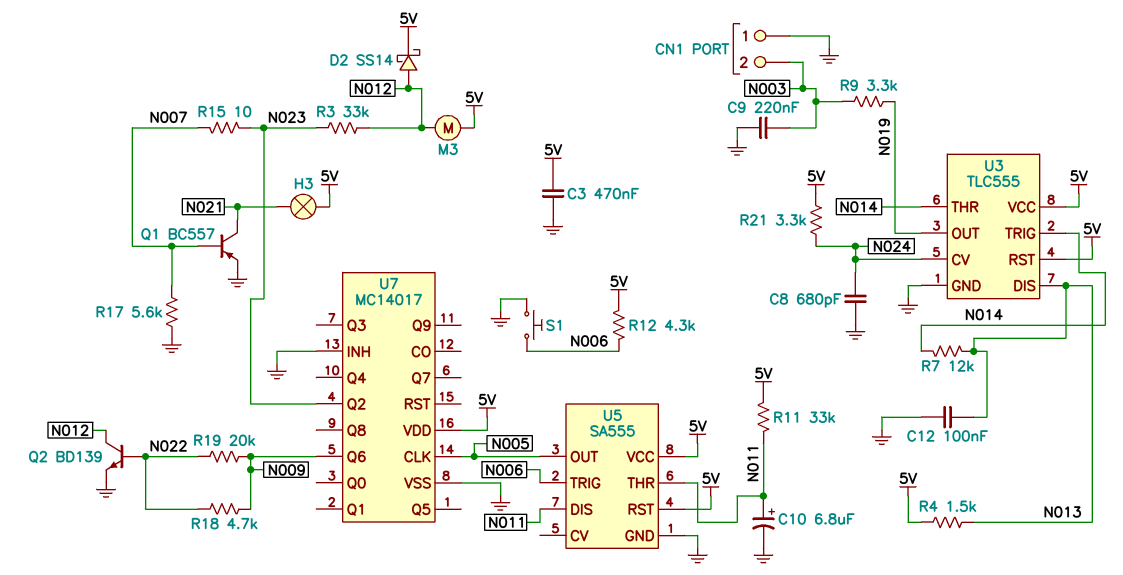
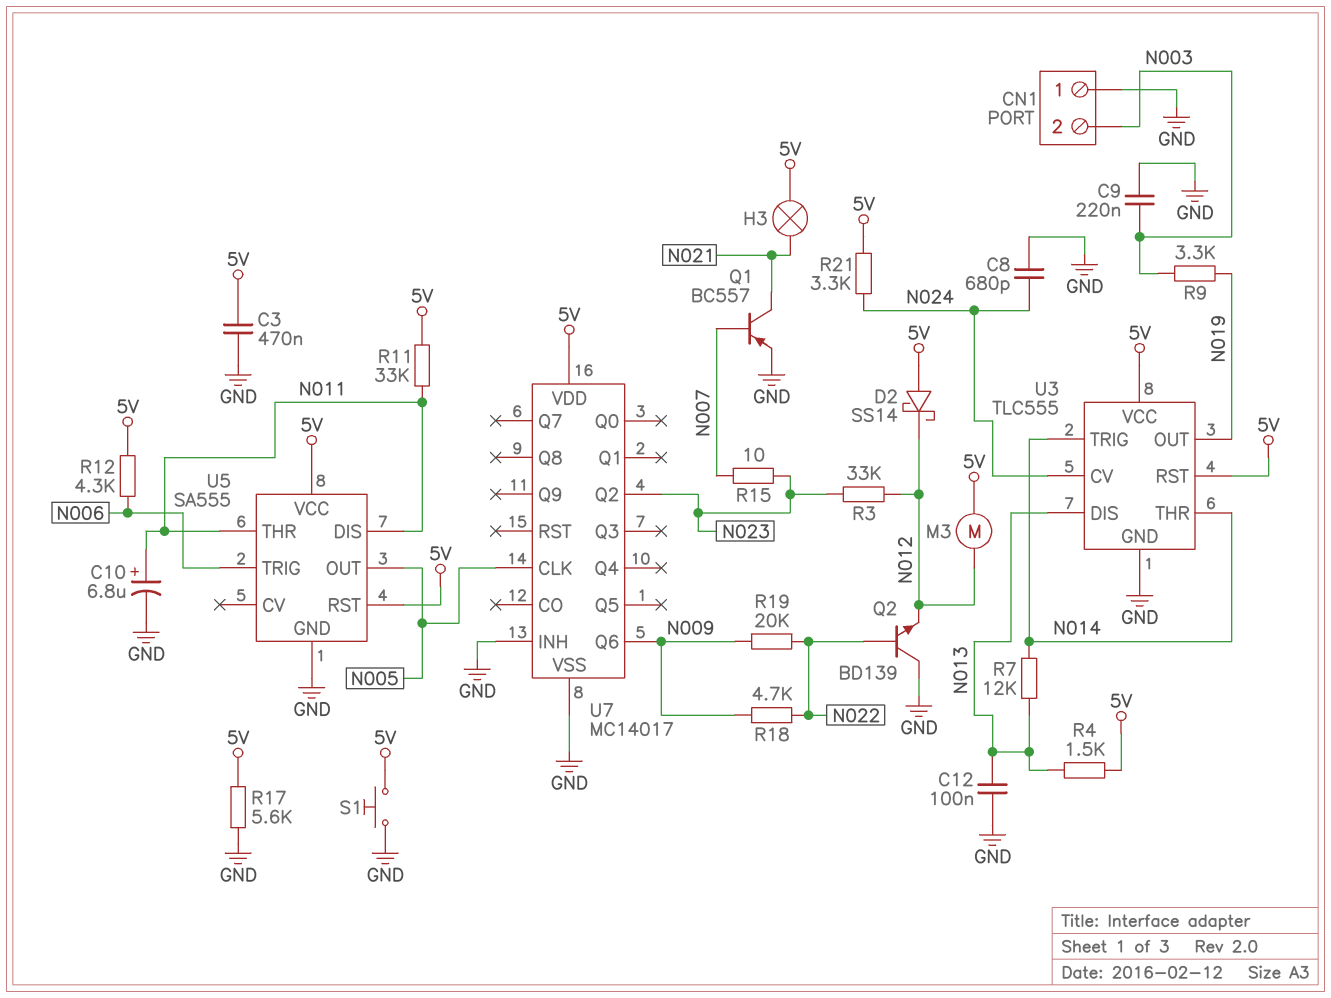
D2: schottky SS14 (A N012, K 5V) -> schottky SS14 (A 5V, K N012)
Q2: NPN BD139 (B N022, C N012, E GND) -> NPN BD139 (B N022, C GND, E N012)
R17: 5.6k (GND, N007) -> 5.6k (5V, GND)
S1: button (GND, N006) -> button (5V, GND)

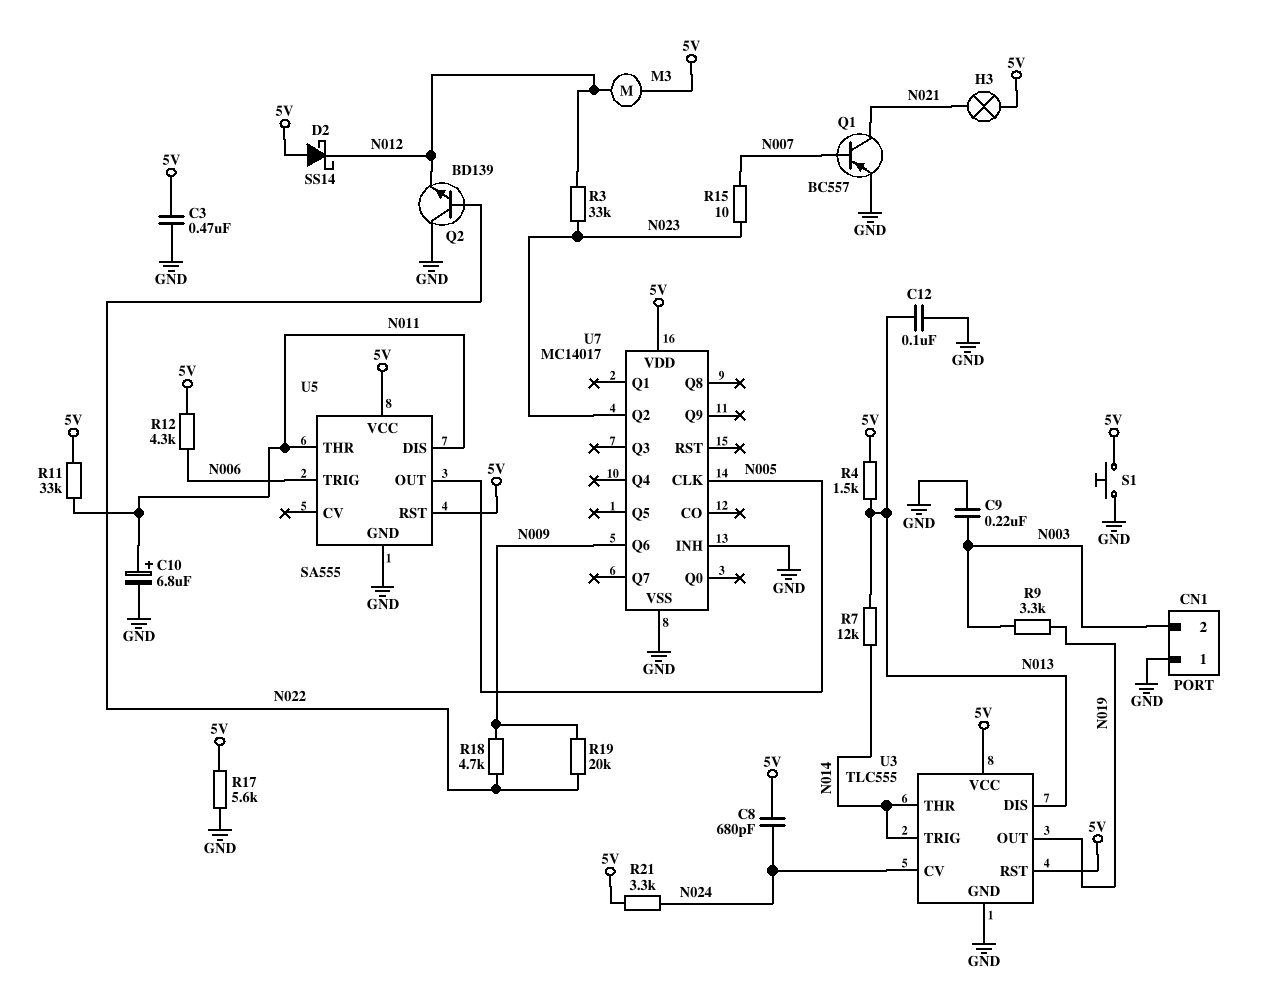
C8: 680pF (GND, N024) -> 680pF (5V, N024)

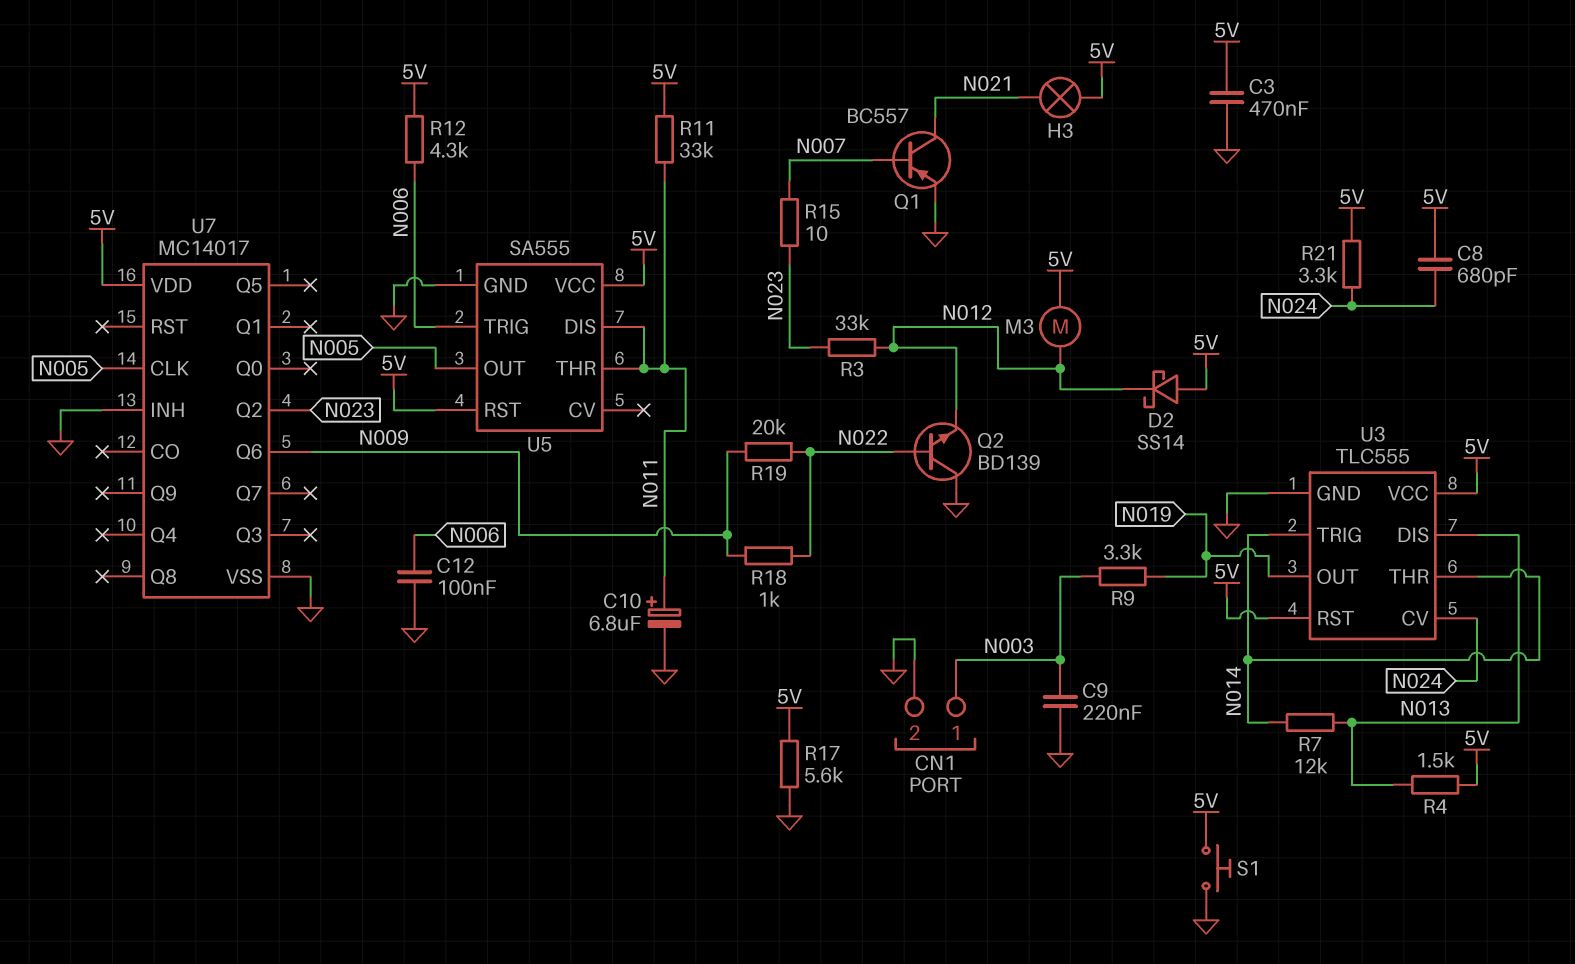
C12: 100nF (GND, N013) -> 100nF (GND, N006)
CN1 pin 1: GND -> N003
CN1 pin 2: N003 -> GND
R18: 4.7k (N009, N022) -> 1k (N009, N022)

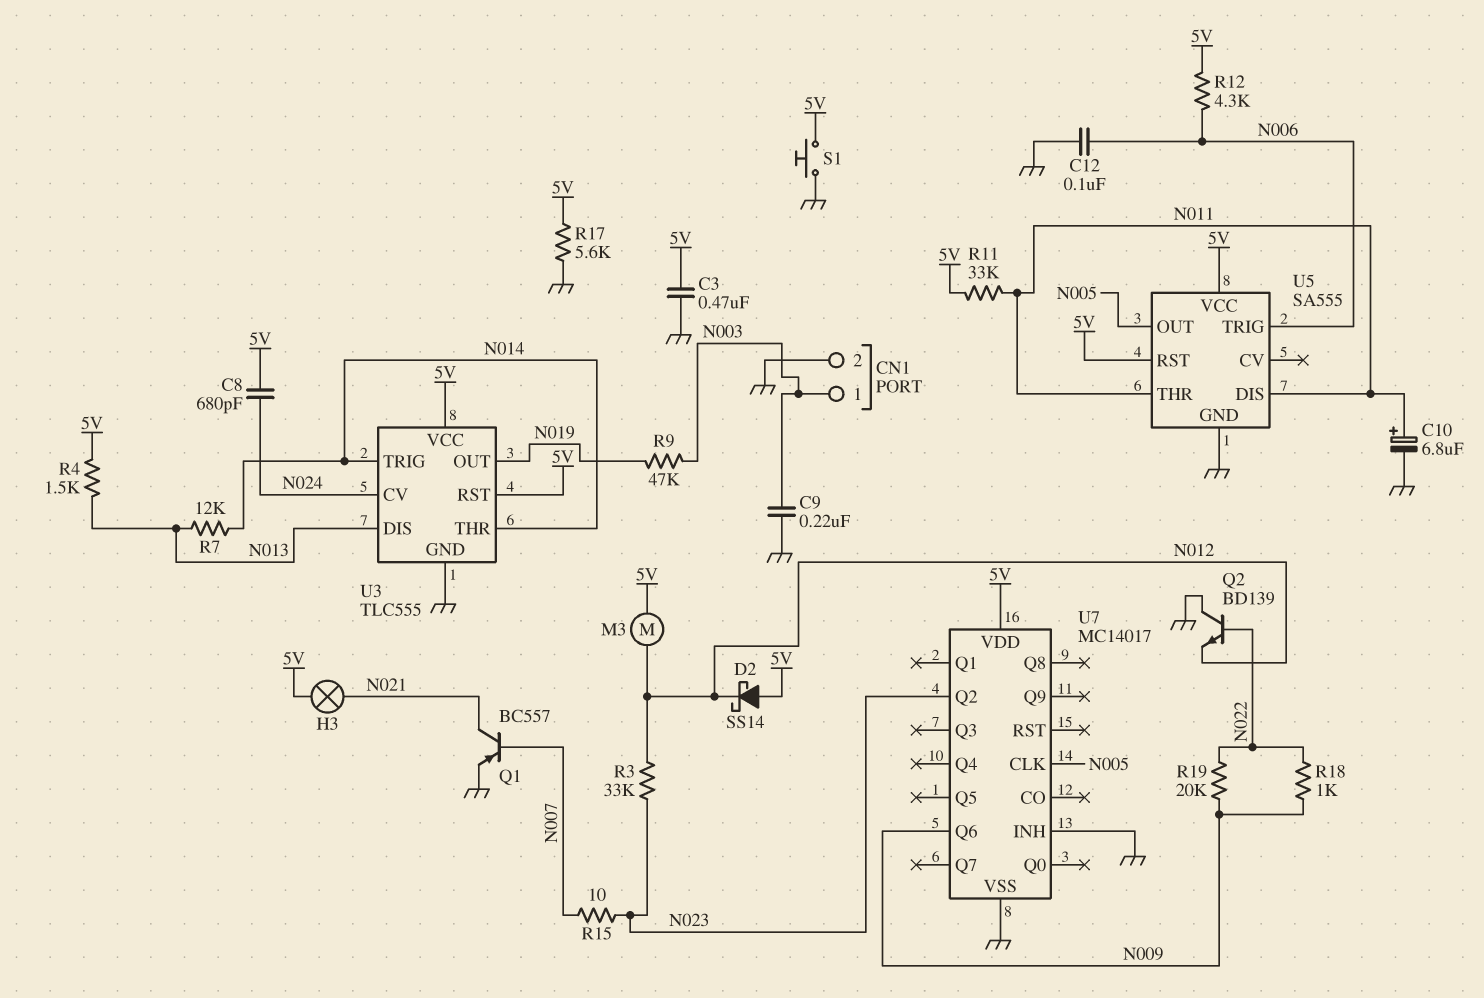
R9: 3.3k (N003, N019) -> 47k (N003, N019)
R21: 3.3k (5V, N024) -> none

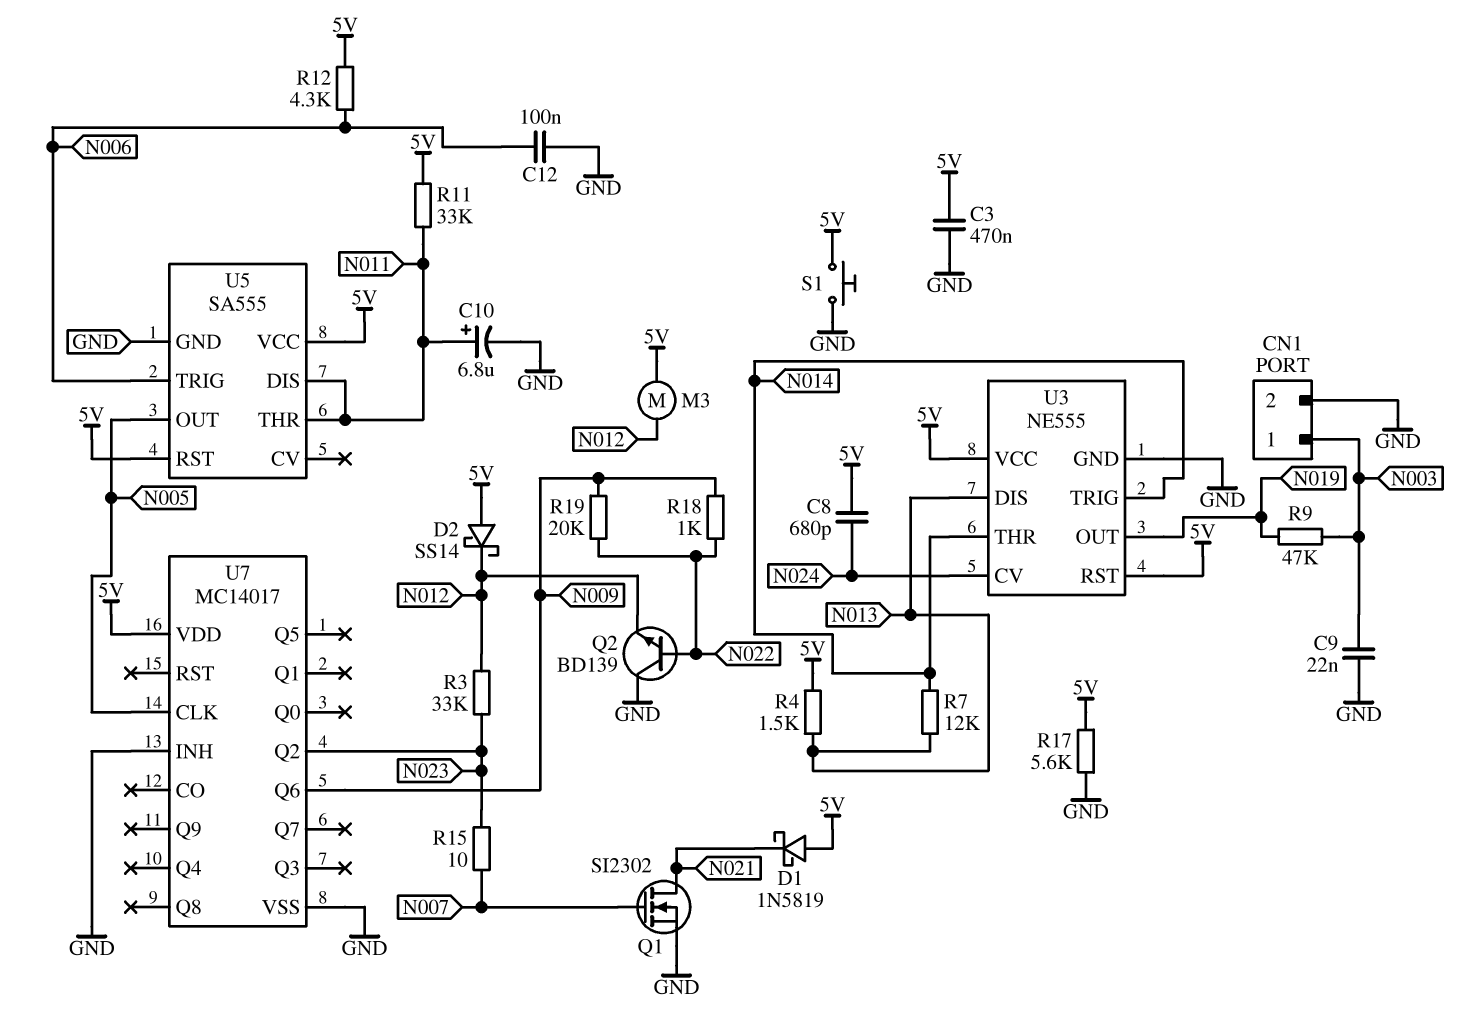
C9: 220nF (GND, N003) -> 22nF (GND, N003)
D1: none -> schottky 1N5819 (A 5V, K N021)
H3: lamp (5V, N021) -> none
Q1: PNP BC557 (B N007, C N021, E GND) -> NMOS SI2302 (G N007, D N021, S GND)
U3: TLC555 -> NE555

